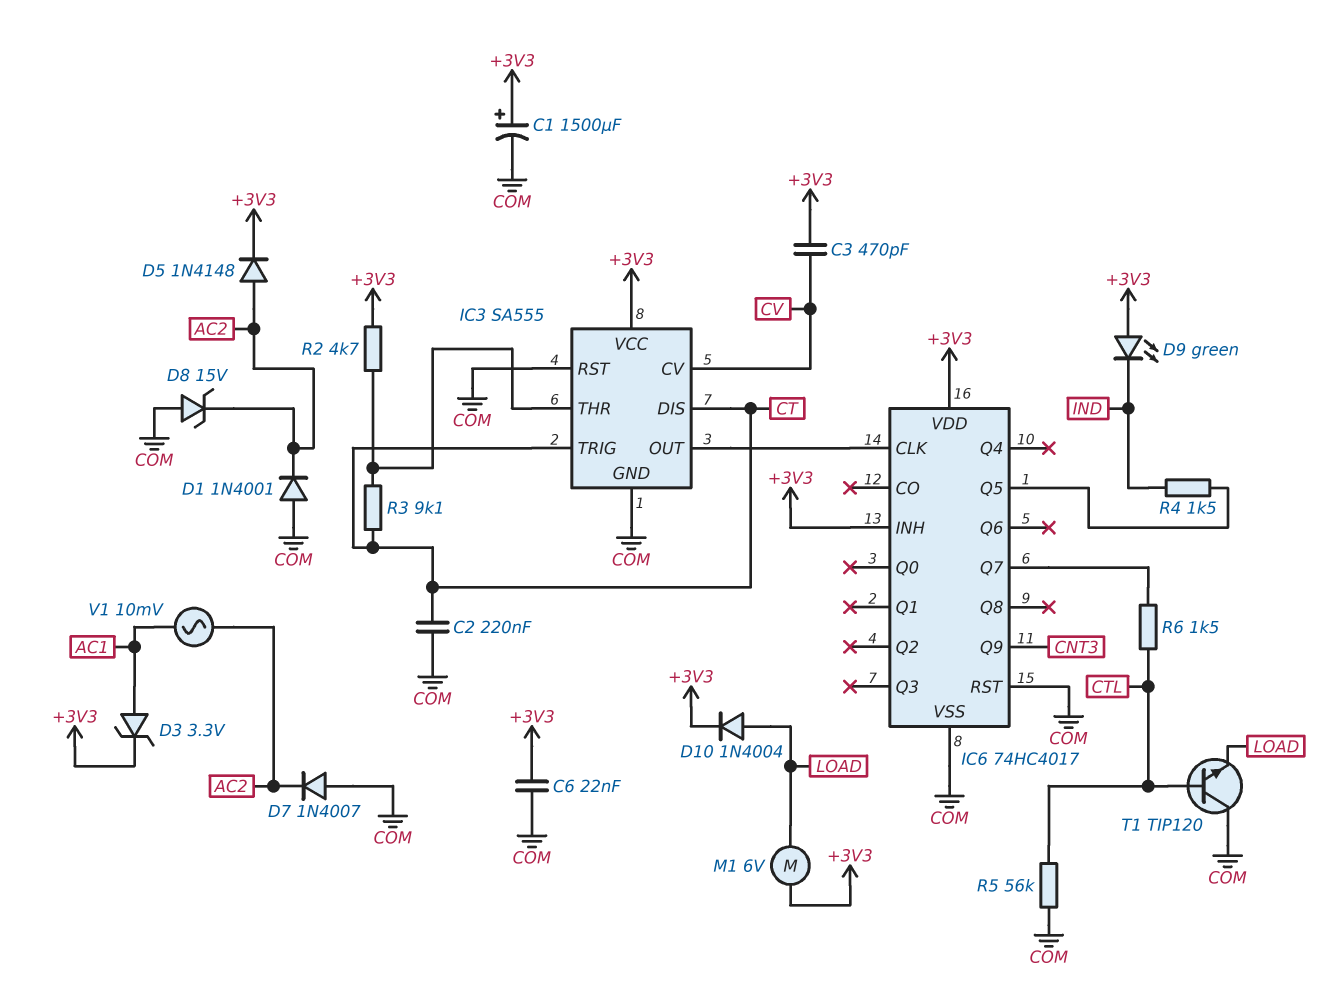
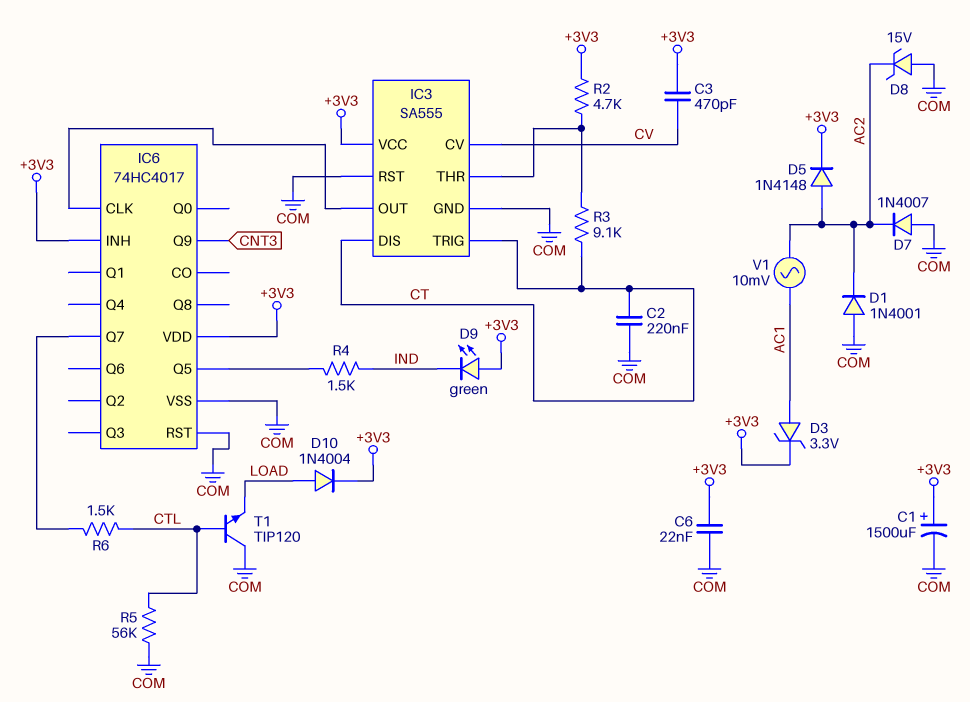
M1: motor 6V (+3V3, LOAD) -> none

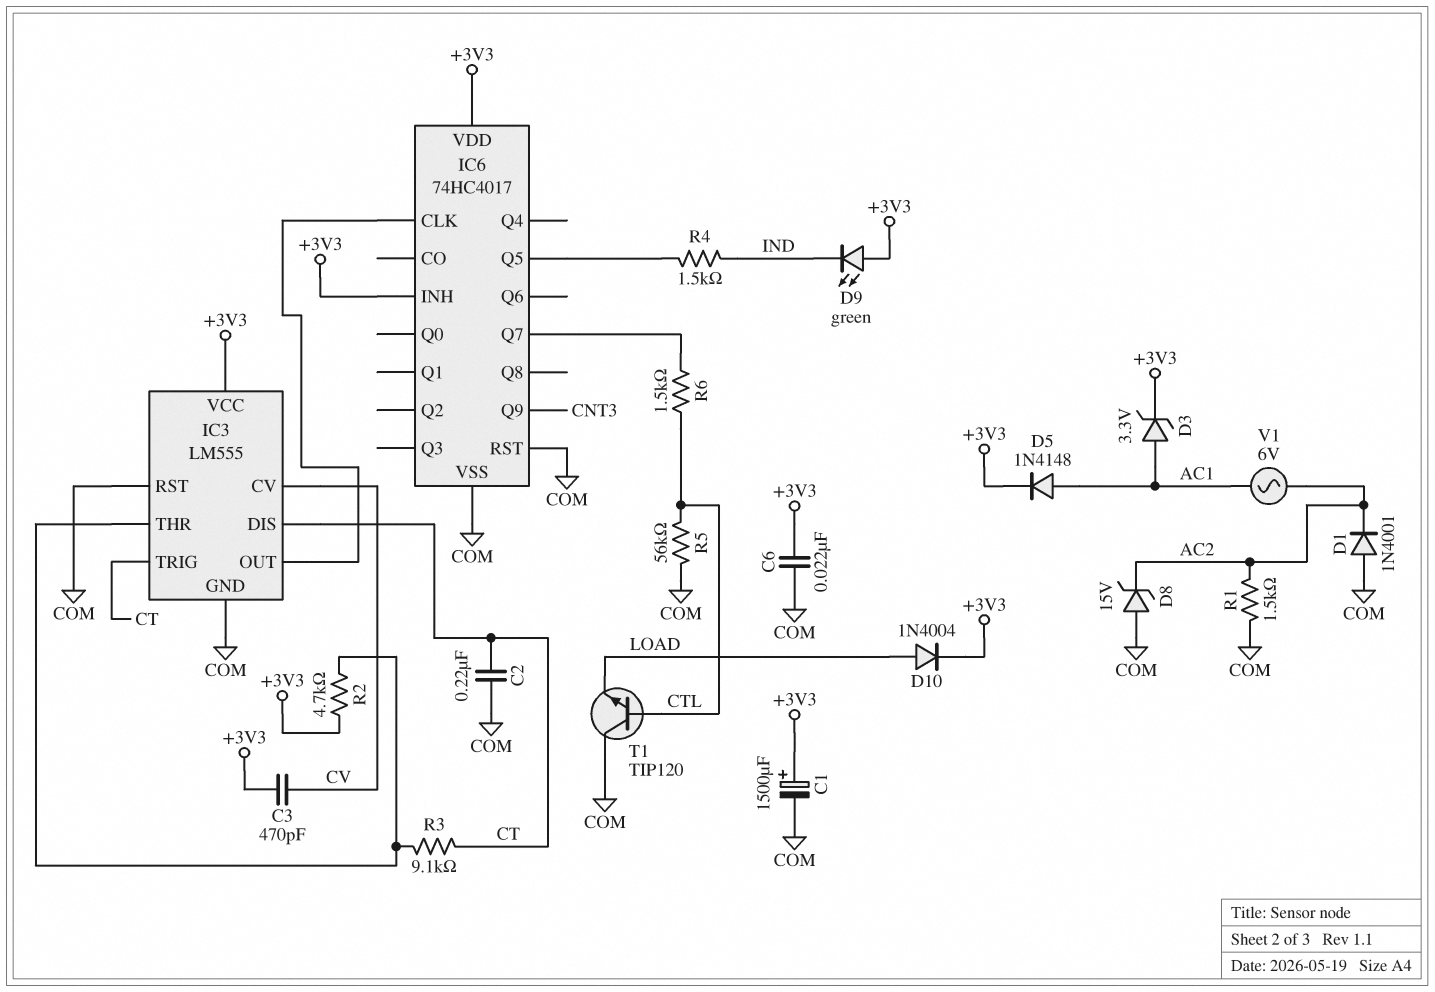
D5: diode 1N4148 (A AC2, K +3V3) -> diode 1N4148 (A AC1, K +3V3)
D7: diode 1N4007 (A COM, K AC2) -> none
IC3: SA555 -> LM555
R1: none -> 1.5k (AC2, COM)
V1: AC 10mV (AC1, AC2) -> AC 6V (AC1, AC2)

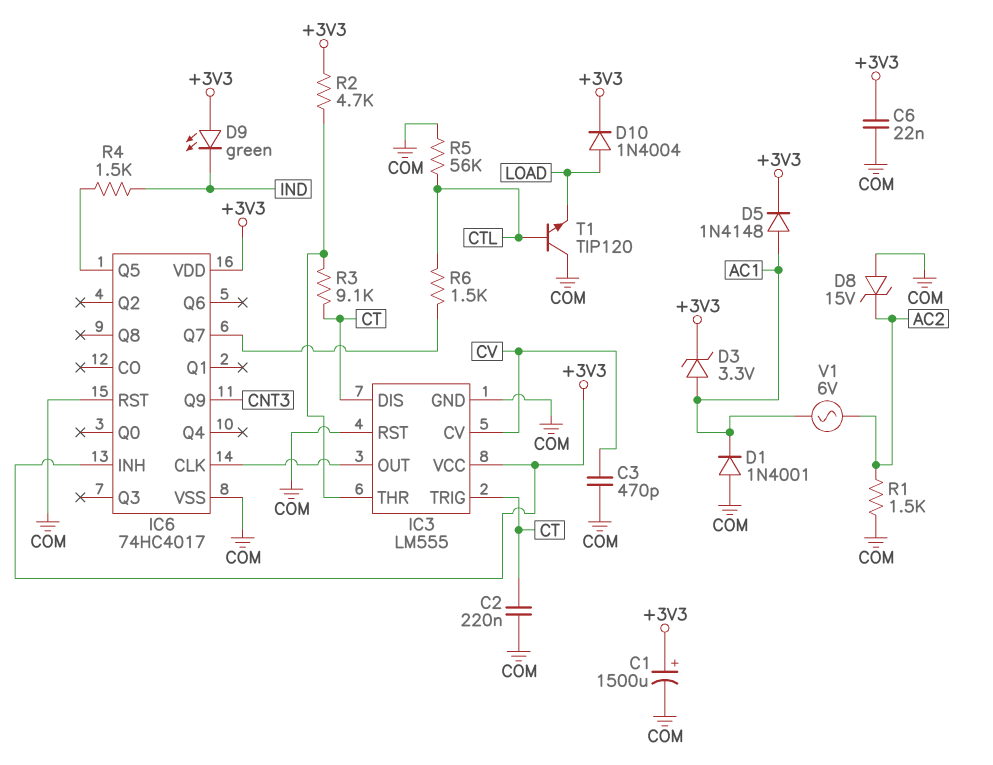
C3: 470pF (+3V3, CV) -> 470pF (COM, CV)
D1: diode 1N4001 (A COM, K AC2) -> diode 1N4001 (A COM, K AC1)

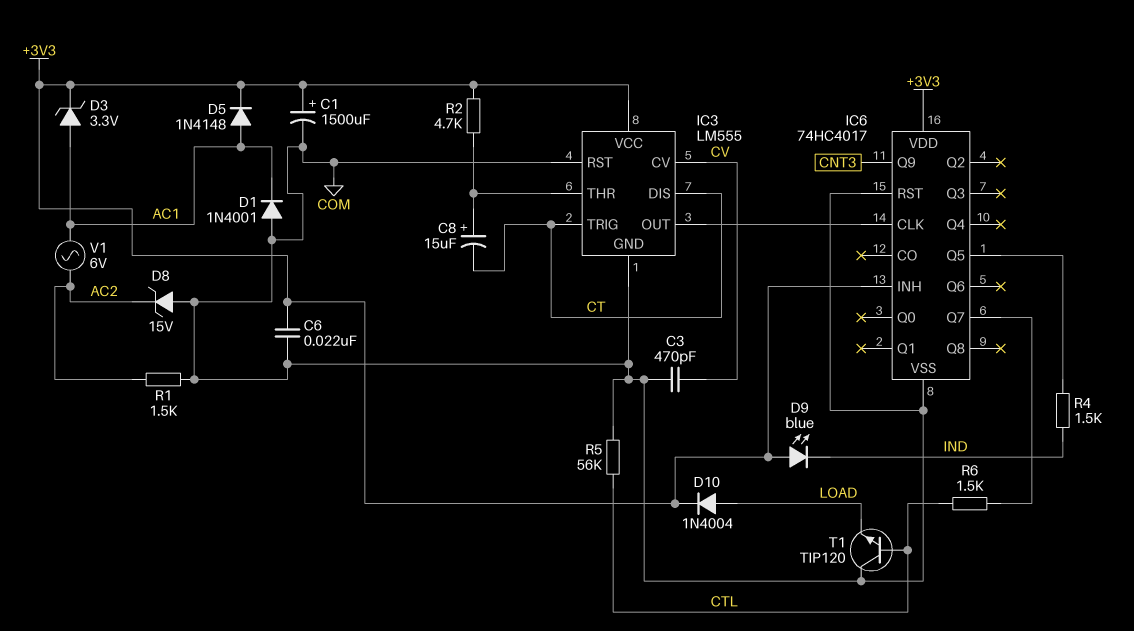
C2: 220nF (COM, CT) -> none
C8: none -> 15uF (plus IC3/THR, minus CT)
D9: LED green (A +3V3, K IND) -> LED blue (A +3V3, K IND)
R3: 9.1k (CT, IC3/THR) -> none

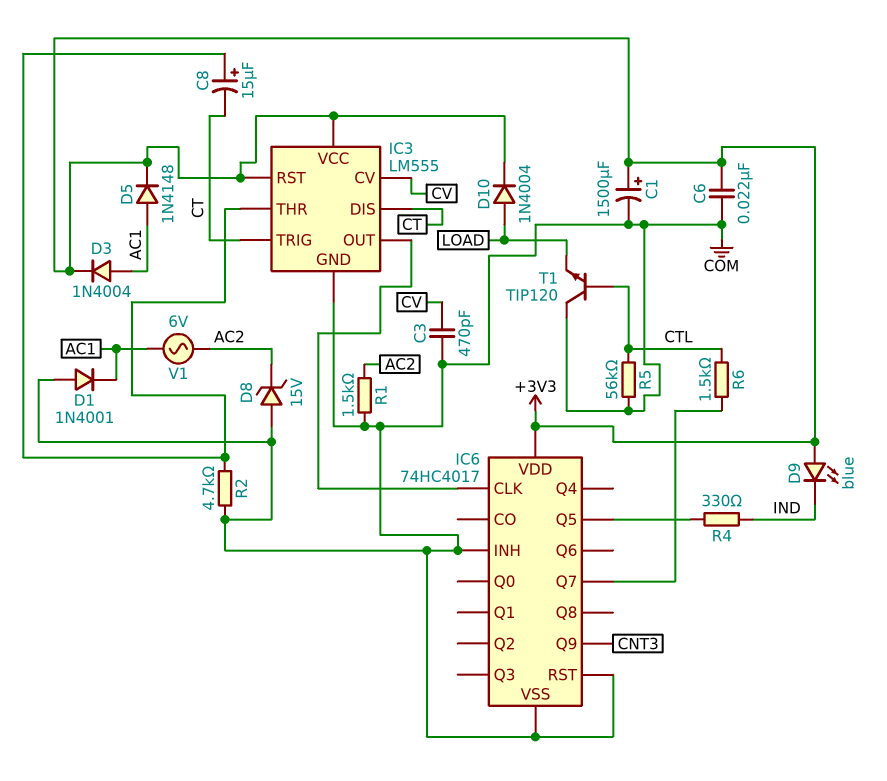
D3: zener 3.3V (A AC1, K +3V3) -> diode 1N4004 (A AC1, K +3V3)
IC3 pin RST: COM -> +3V3
IC6 pin INH: +3V3 -> COM
R2: 4.7k (+3V3, IC3/THR) -> 4.7k (COM, IC3/THR)
R4: 1.5k (IC6/Q5, IND) -> 330 (IC6/Q5, IND)

